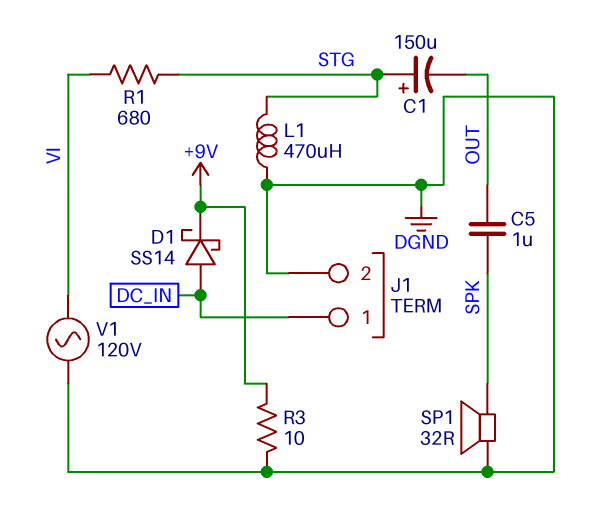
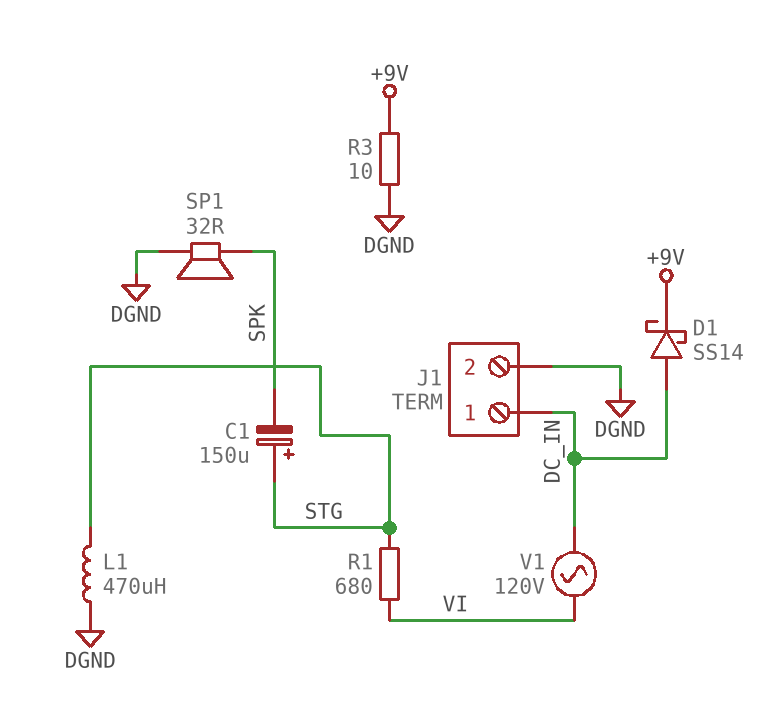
C1: 150uF (plus STG, minus OUT) -> 150uF (plus STG, minus SPK)
C5: 1uF (OUT, SPK) -> none
V1: AC 120V (DGND, VI) -> AC 120V (DC_IN, VI)

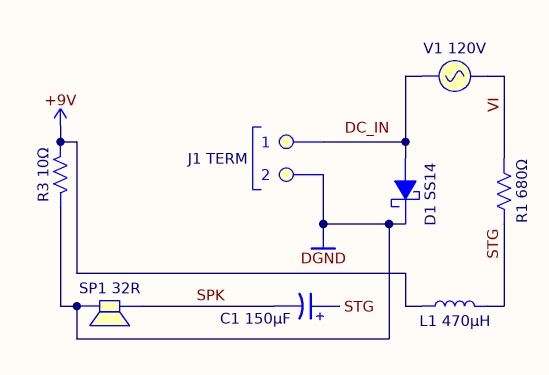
D1: schottky SS14 (A DC_IN, K +9V) -> schottky SS14 (A DC_IN, K DGND)
L1: 470uH (DGND, STG) -> 470uH (+9V, STG)

